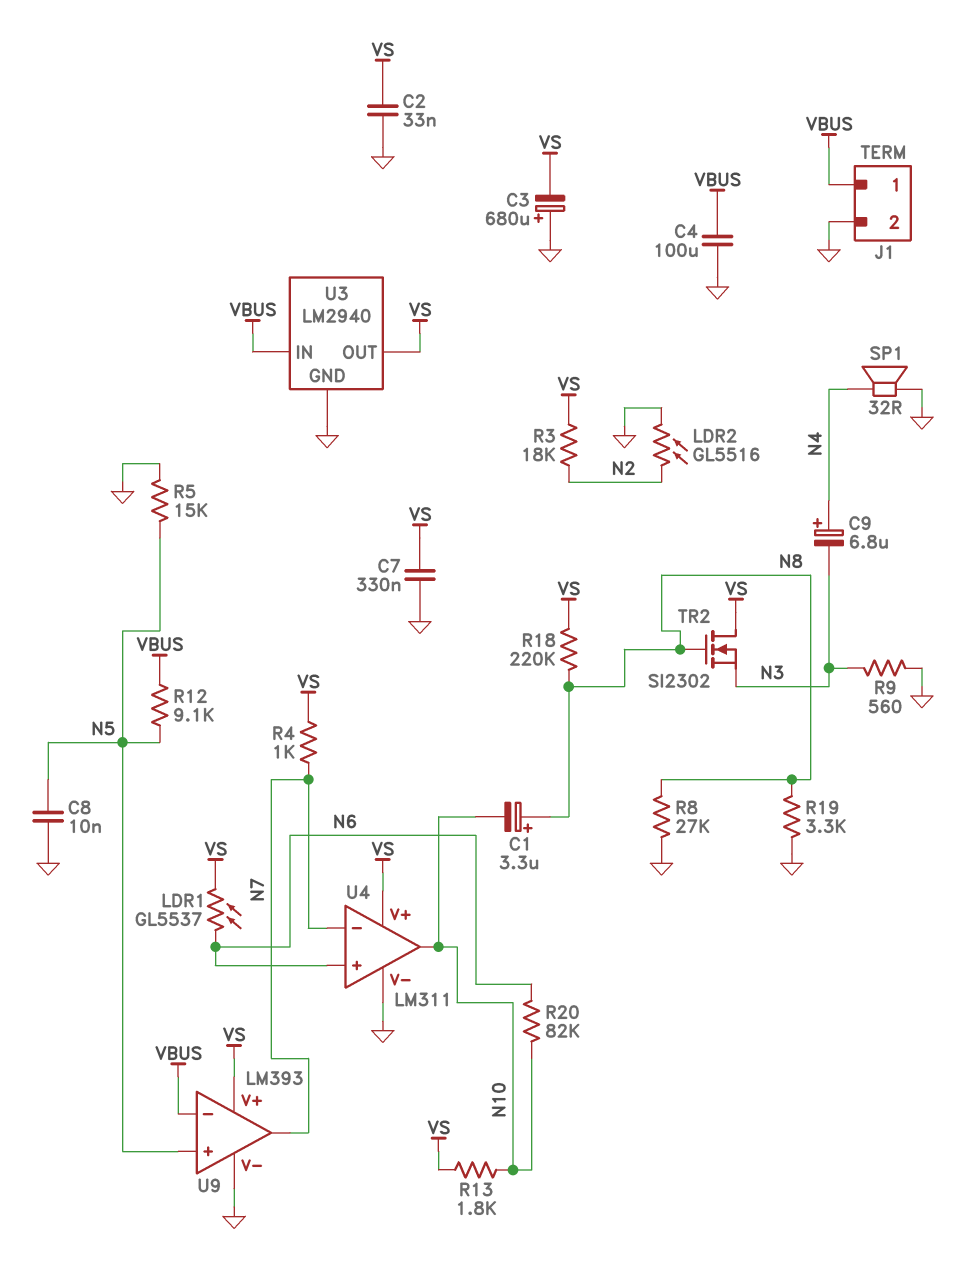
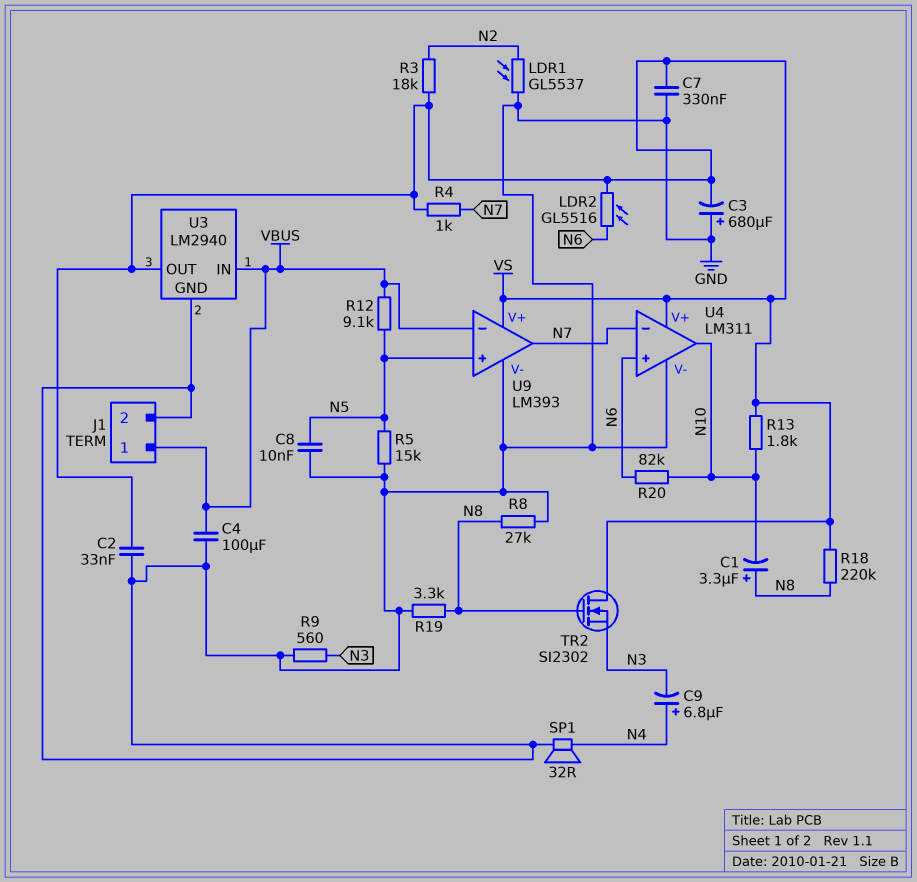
LDR1: GL5537 (N6, VS) -> GL5537 (GND, N2)
LDR2: GL5516 (GND, N2) -> GL5516 (N6, VS)

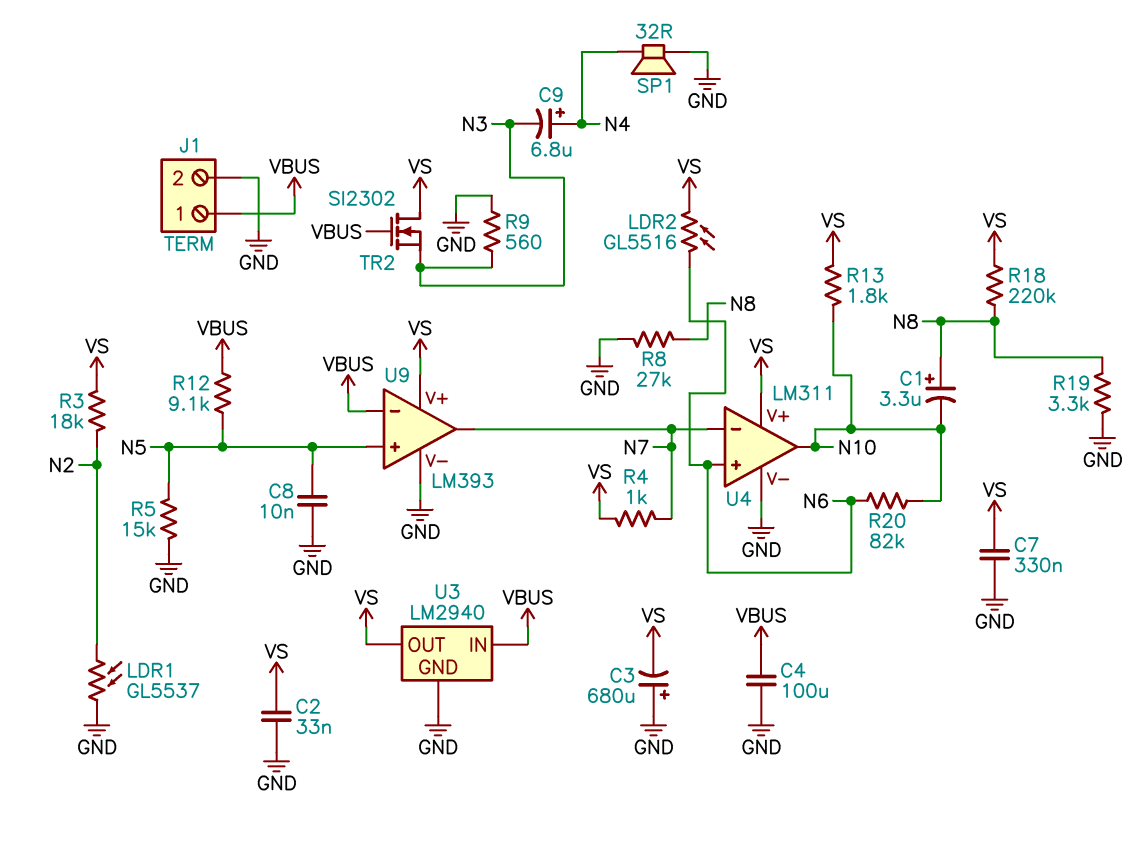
TR2: NMOS SI2302 (G N8, D VS, S N3) -> NMOS SI2302 (G VBUS, D VS, S N3)

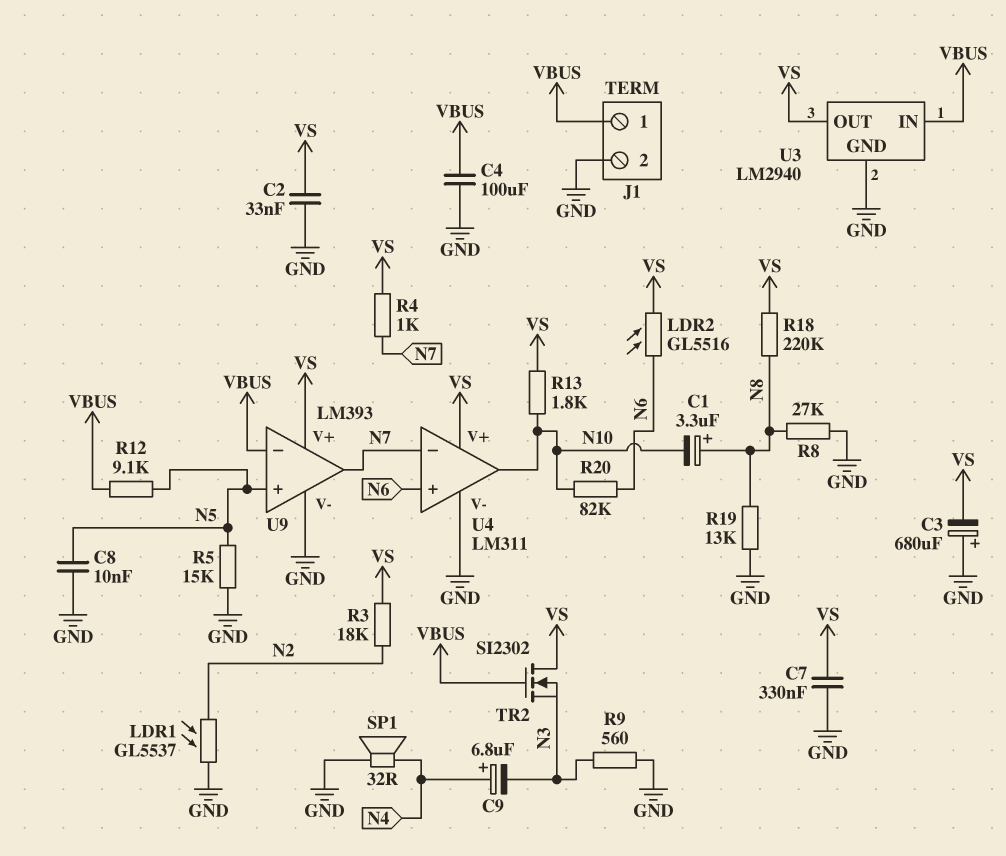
R19: 3.3k (GND, N8) -> 13k (GND, N8)

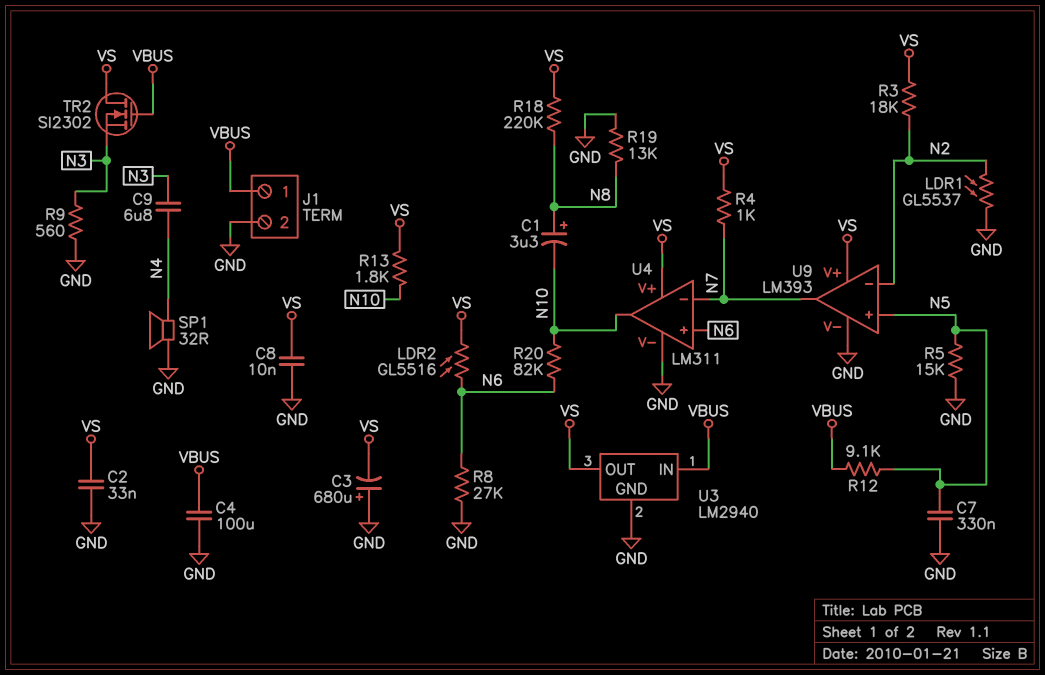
C7: 330nF (GND, VS) -> 330nF (GND, N5)
C8: 10nF (GND, N5) -> 10nF (GND, VS)
C9: 6.8uF (plus N4, minus N3) -> 6.8uF (N3, N4)
R8: 27k (GND, N8) -> 27k (GND, N6)
U9 pin in-: VBUS -> N2

